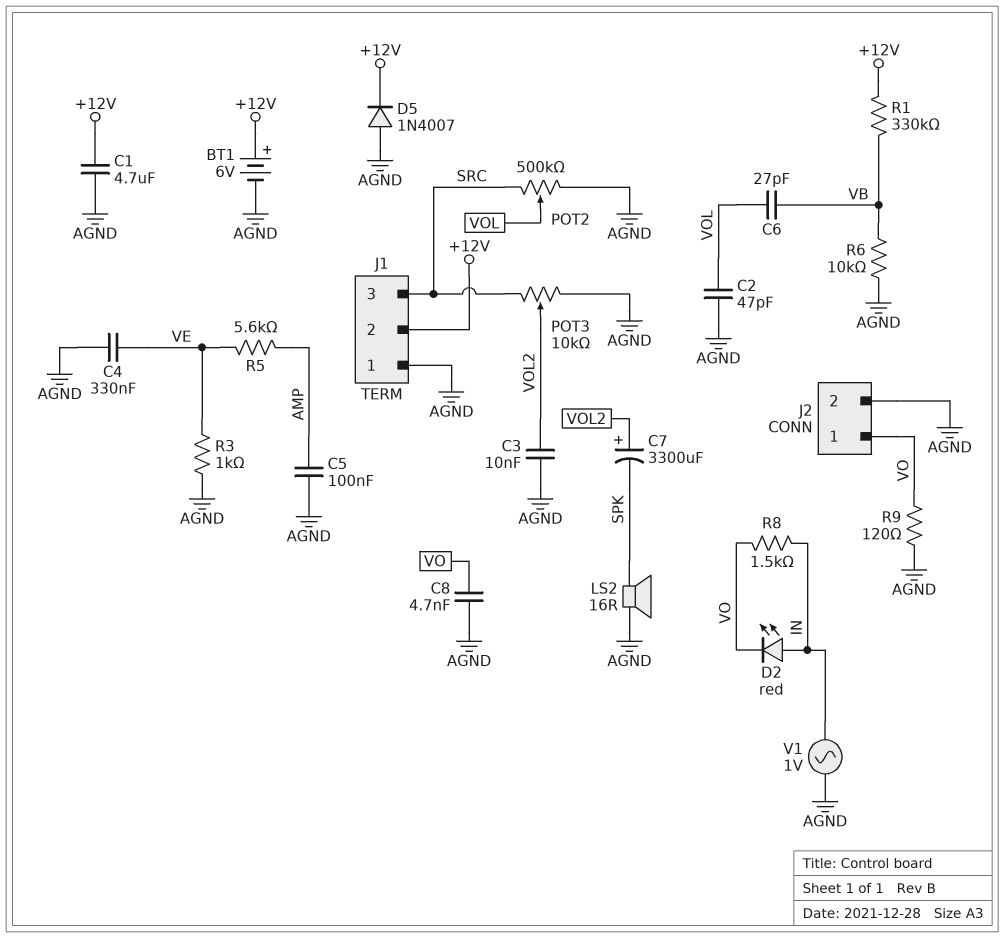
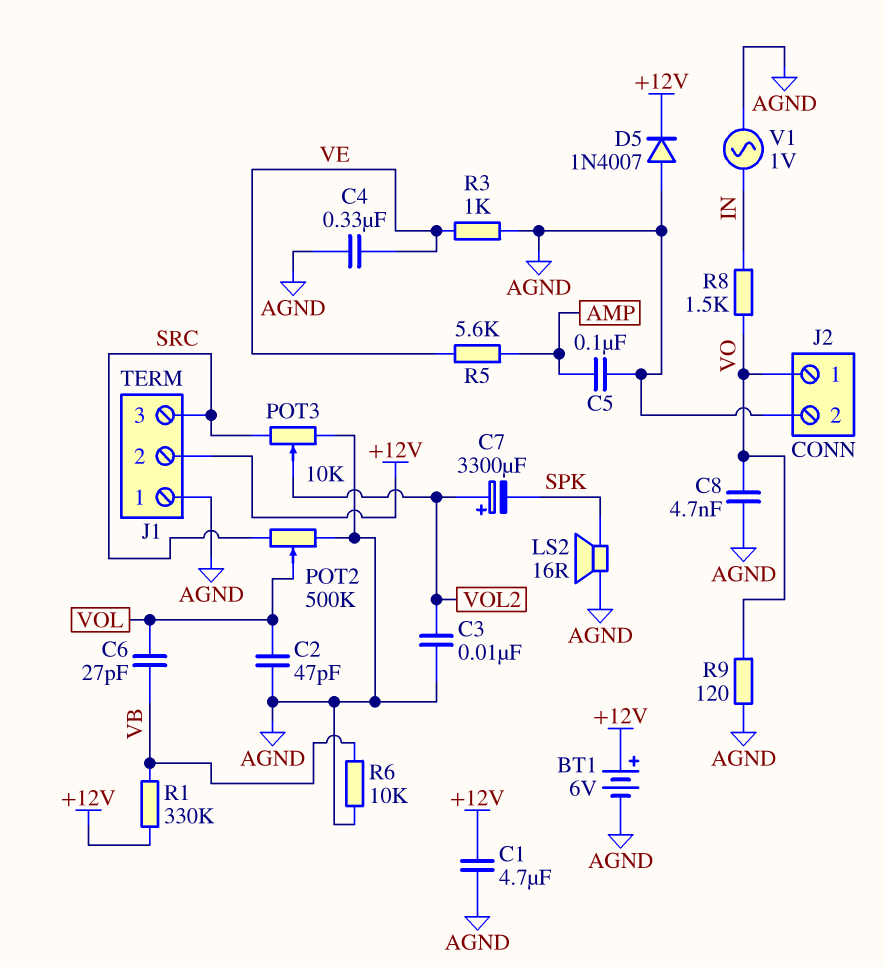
D2: LED red (A IN, K VO) -> none

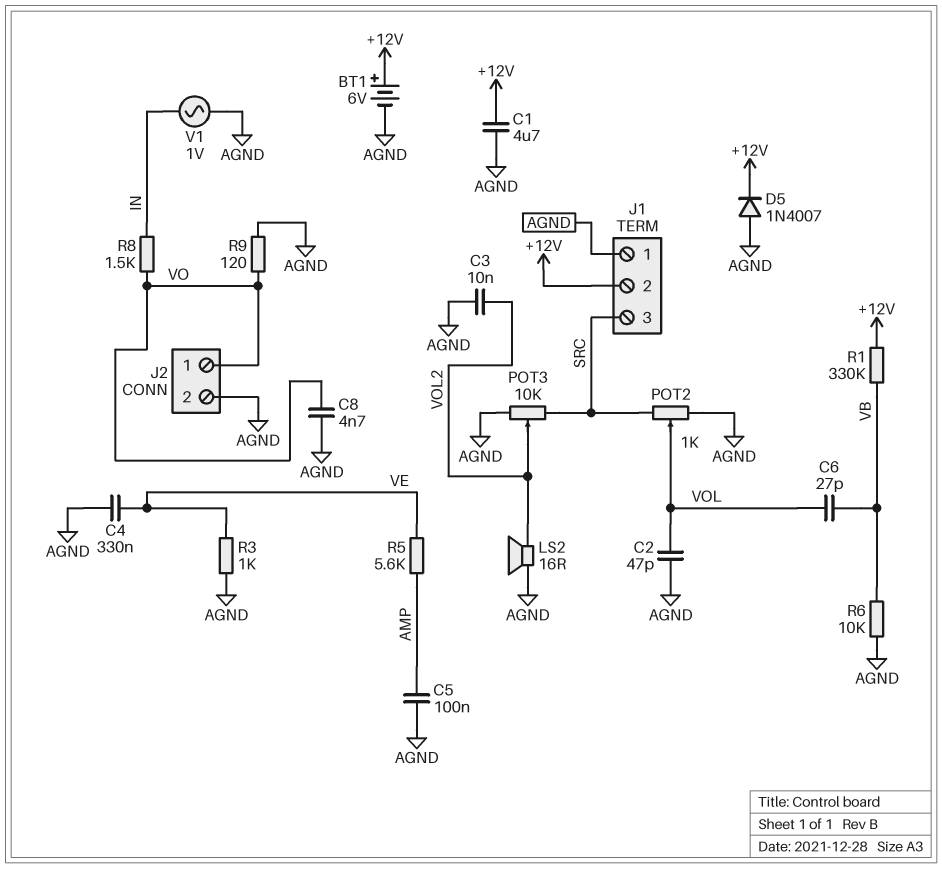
C7: 3300uF (plus VOL2, minus SPK) -> none
LS2: speaker 16R (AGND, SPK) -> speaker 16R (AGND, VOL2)
POT2: 500k (AGND, SRC, wiper VOL) -> 1k (AGND, SRC, wiper VOL)

